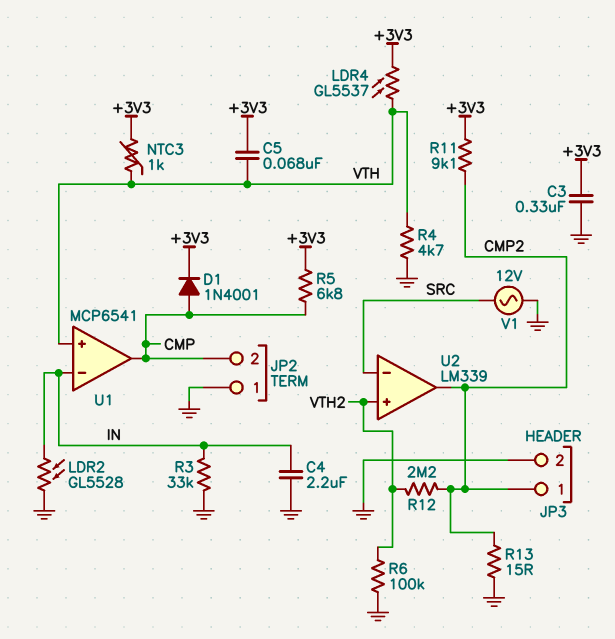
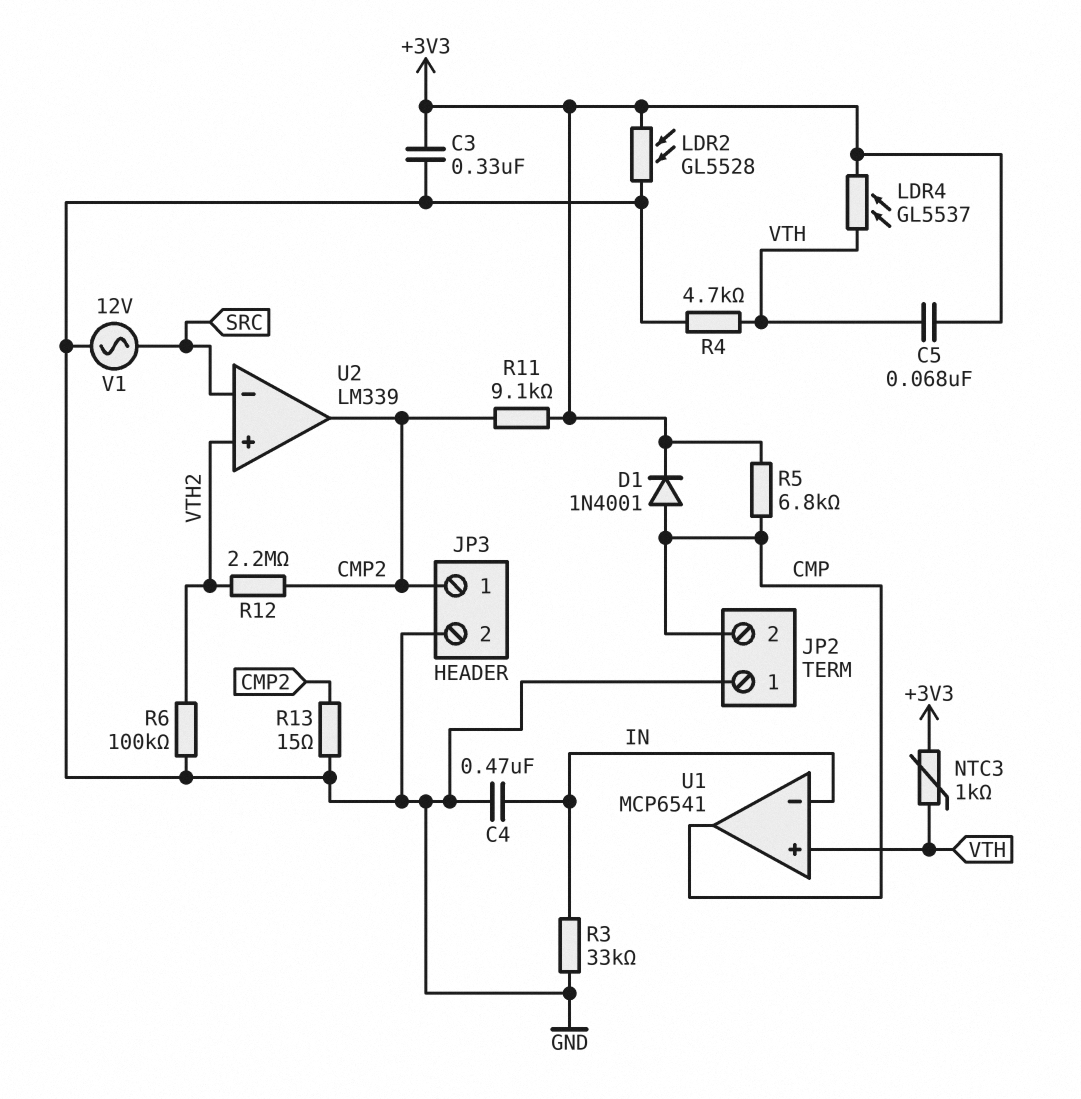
C4: 2.2uF (GND, IN) -> 470nF (GND, IN)
LDR2: GL5528 (GND, IN) -> GL5528 (+3V3, GND)

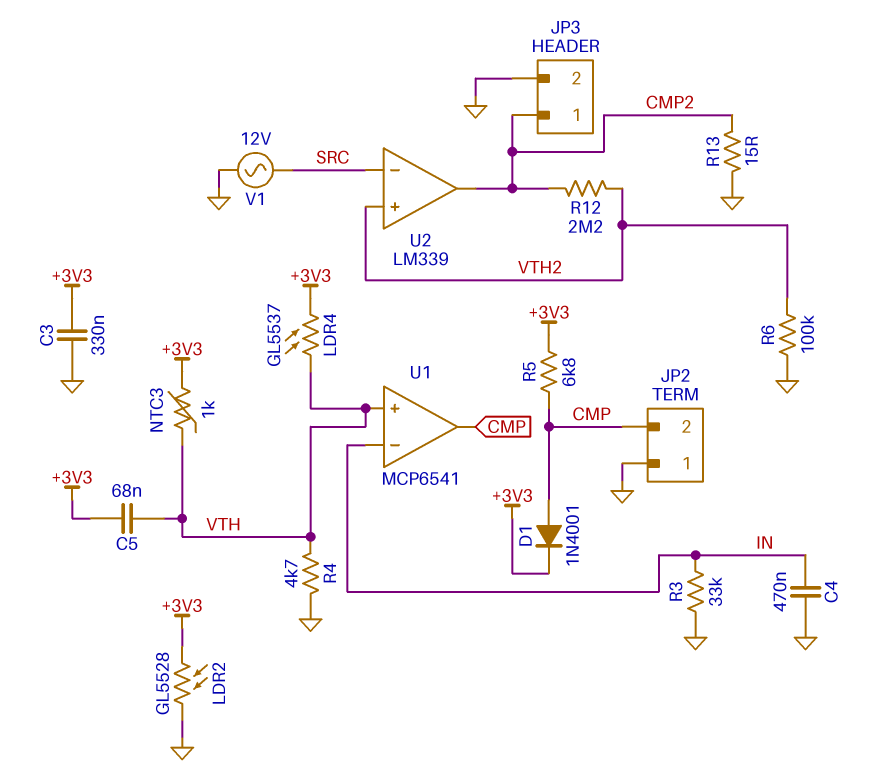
R11: 9.1k (+3V3, CMP2) -> none

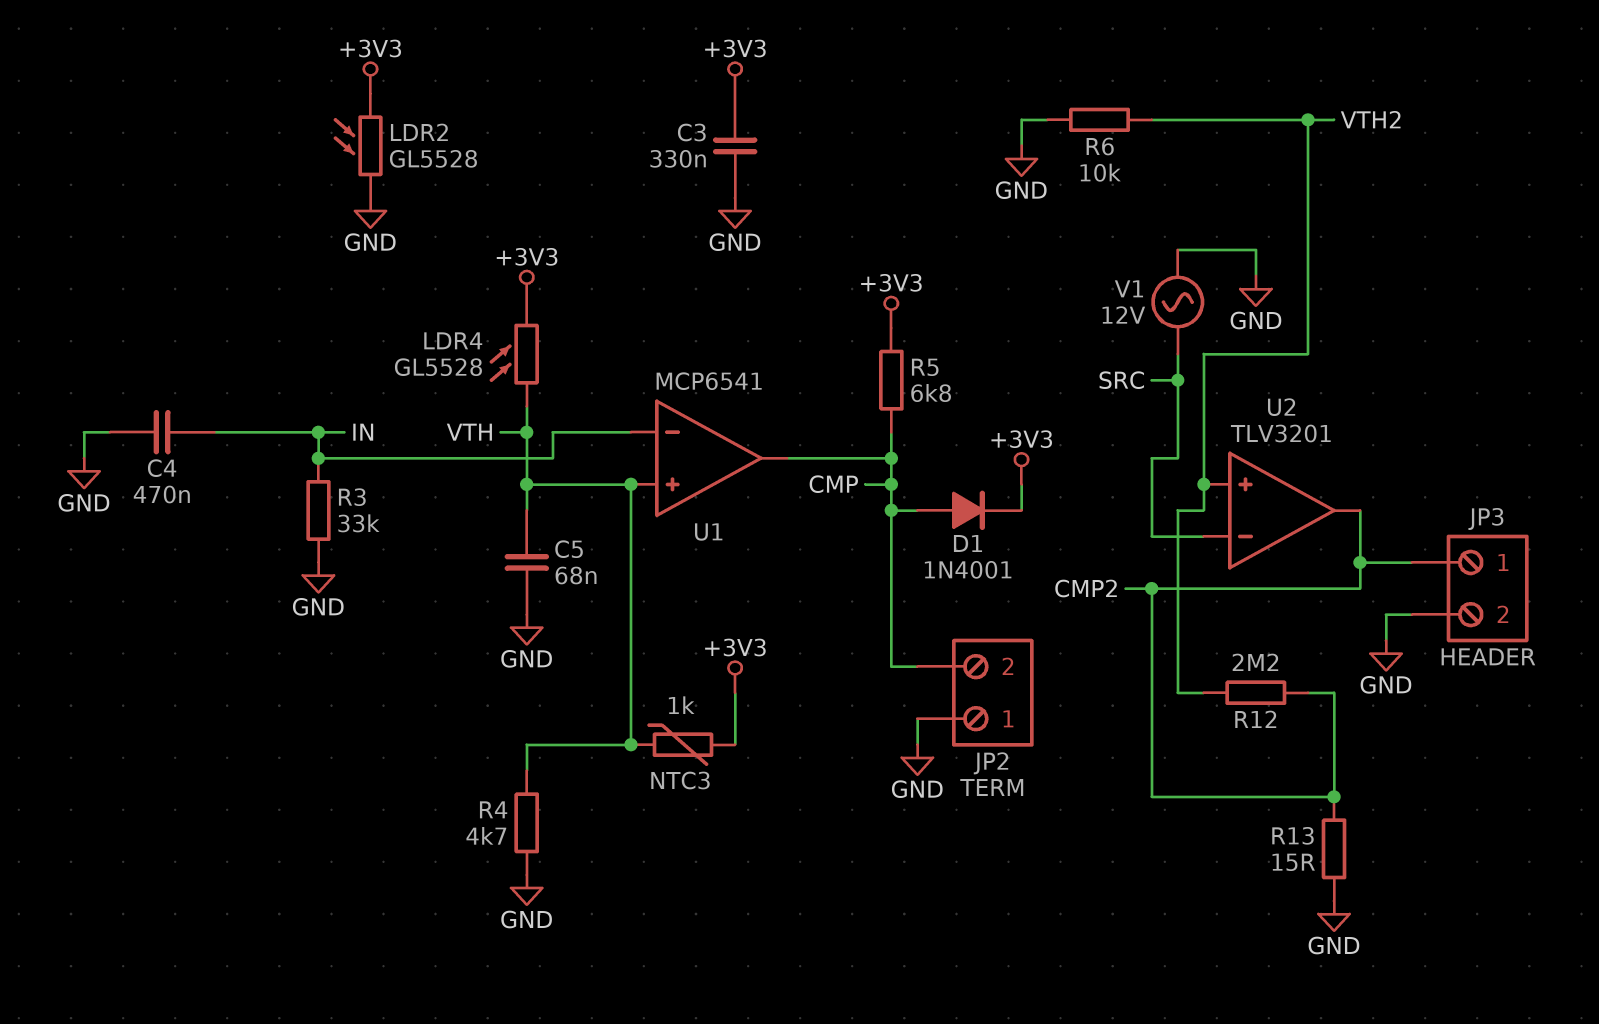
C5: 68nF (+3V3, VTH) -> 68nF (GND, VTH)
LDR4: GL5537 (+3V3, VTH) -> GL5528 (+3V3, VTH)
R6: 100k (GND, VTH2) -> 10k (GND, VTH2)
U2: LM339 -> TLV3201

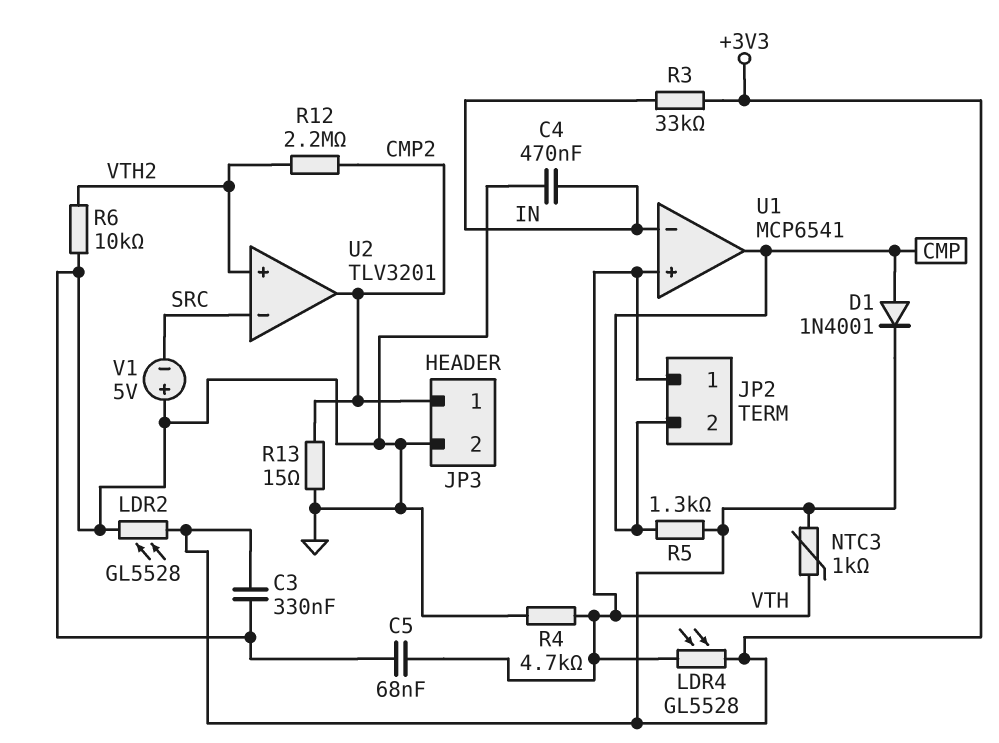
JP2 pin 1: GND -> VTH
R3: 33k (GND, IN) -> 33k (+3V3, IN)
R5: 6.8k (+3V3, CMP) -> 1.3k (+3V3, CMP)
V1: AC 12V (GND, SRC) -> 5V (plus GND, minus SRC)

